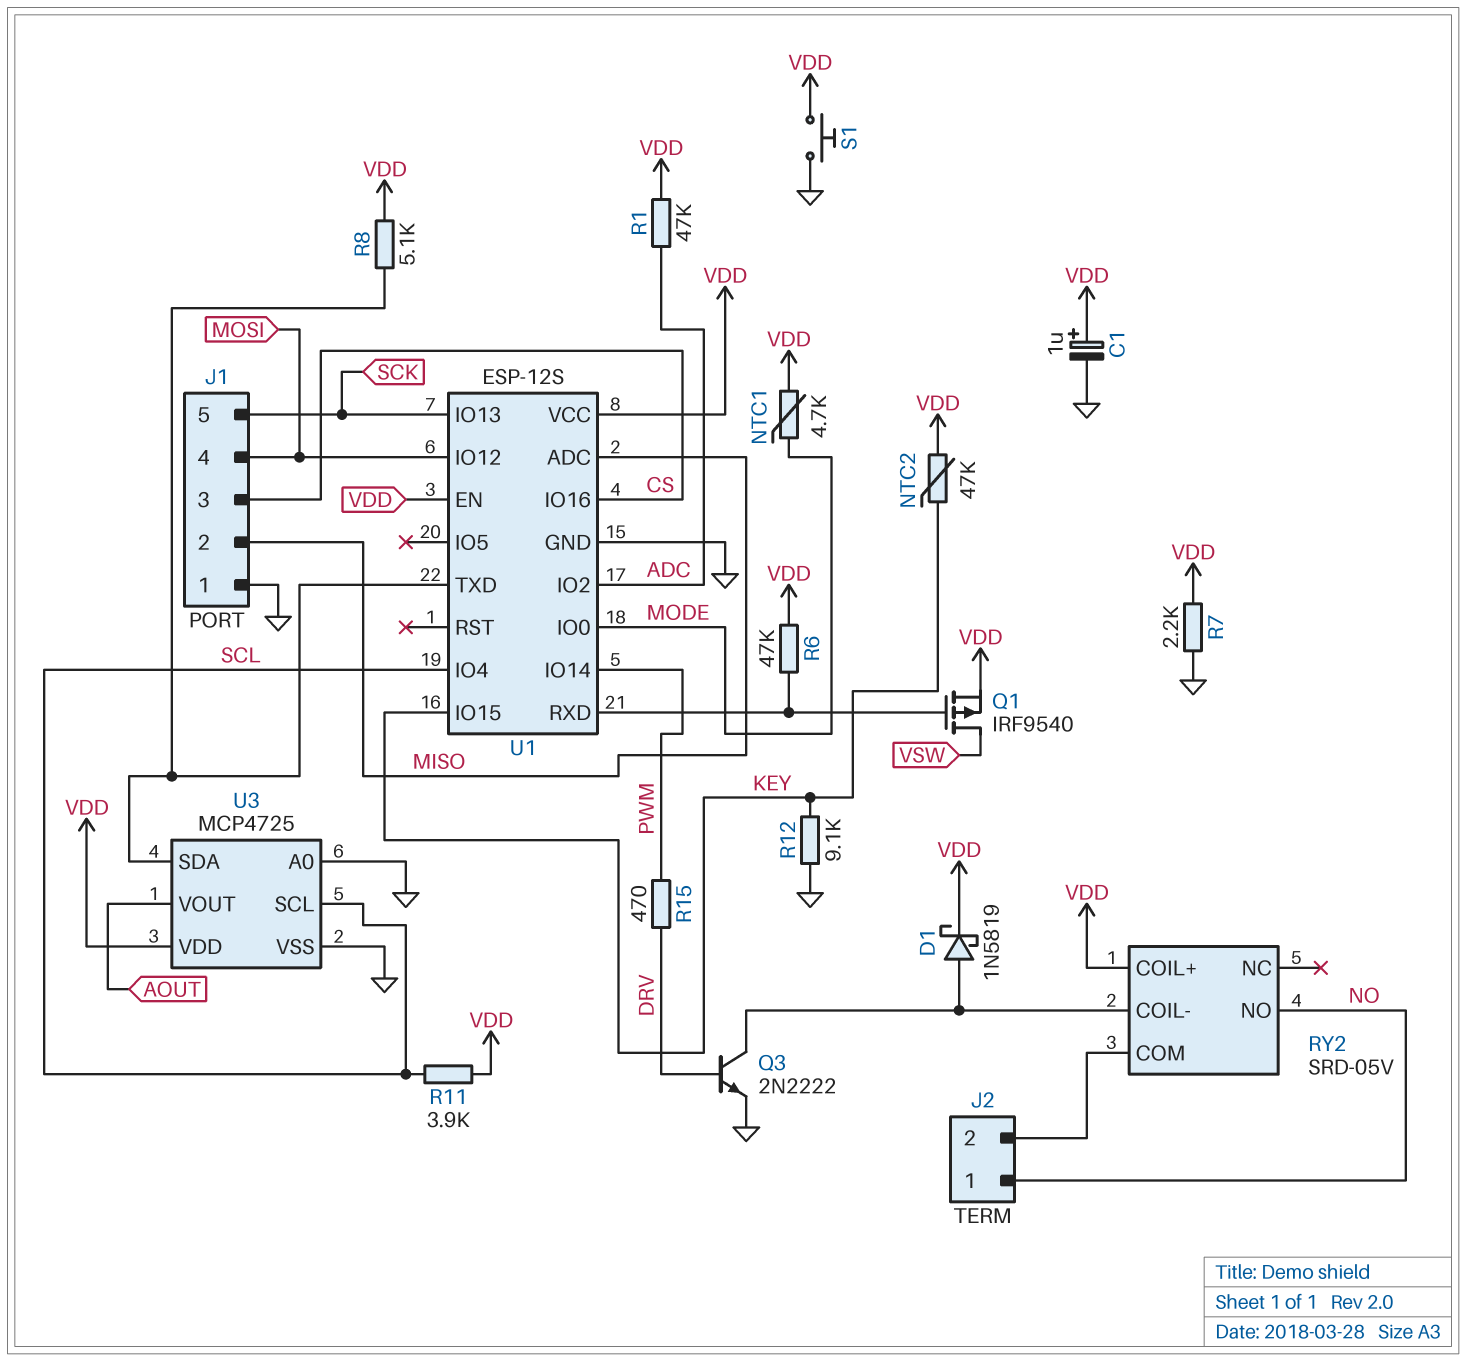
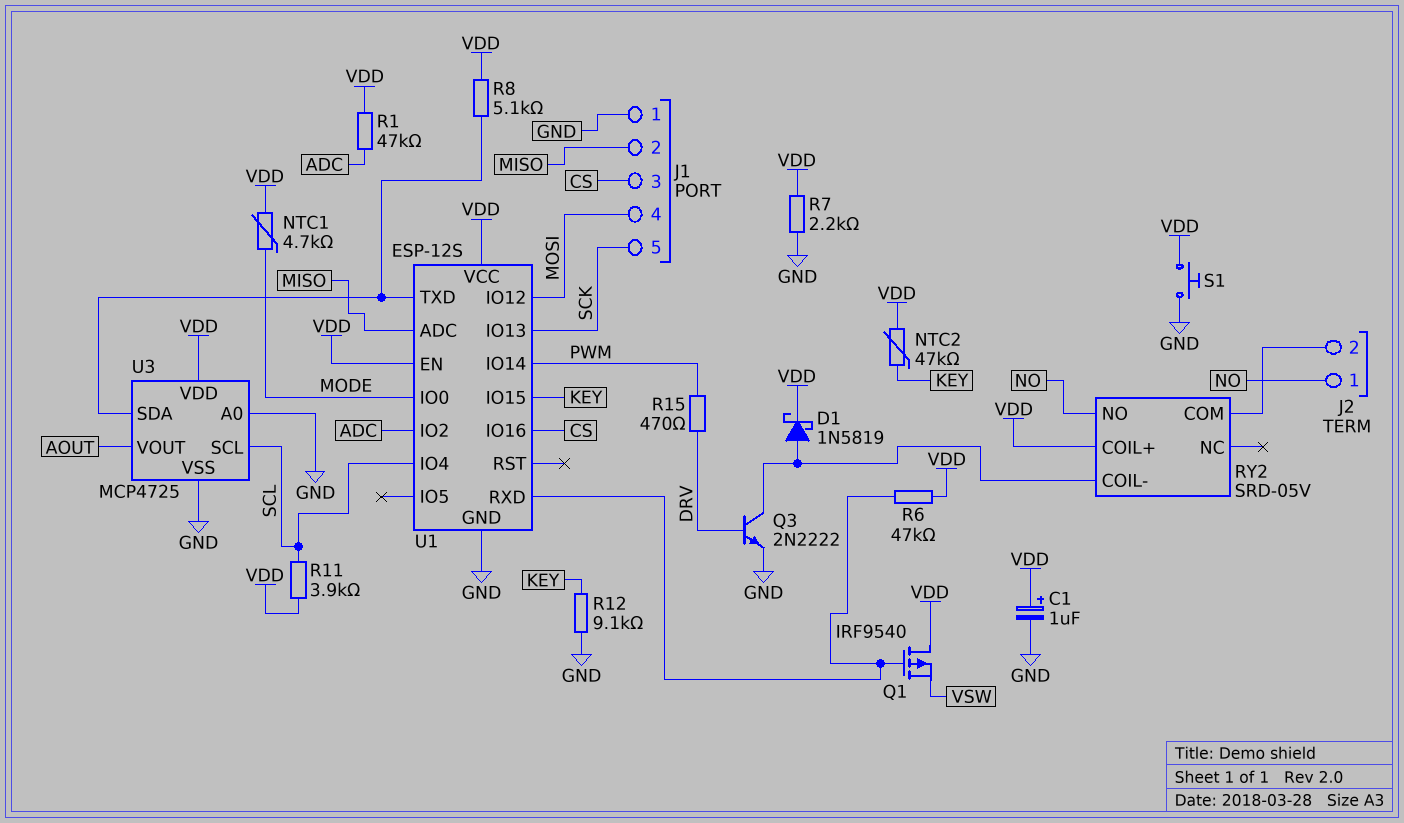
Q1: PMOS IRF9540 (G U1/RXD, D VSW, S VDD) -> PMOS IRF9540 (G U1/RXD, D VDD, S VSW)

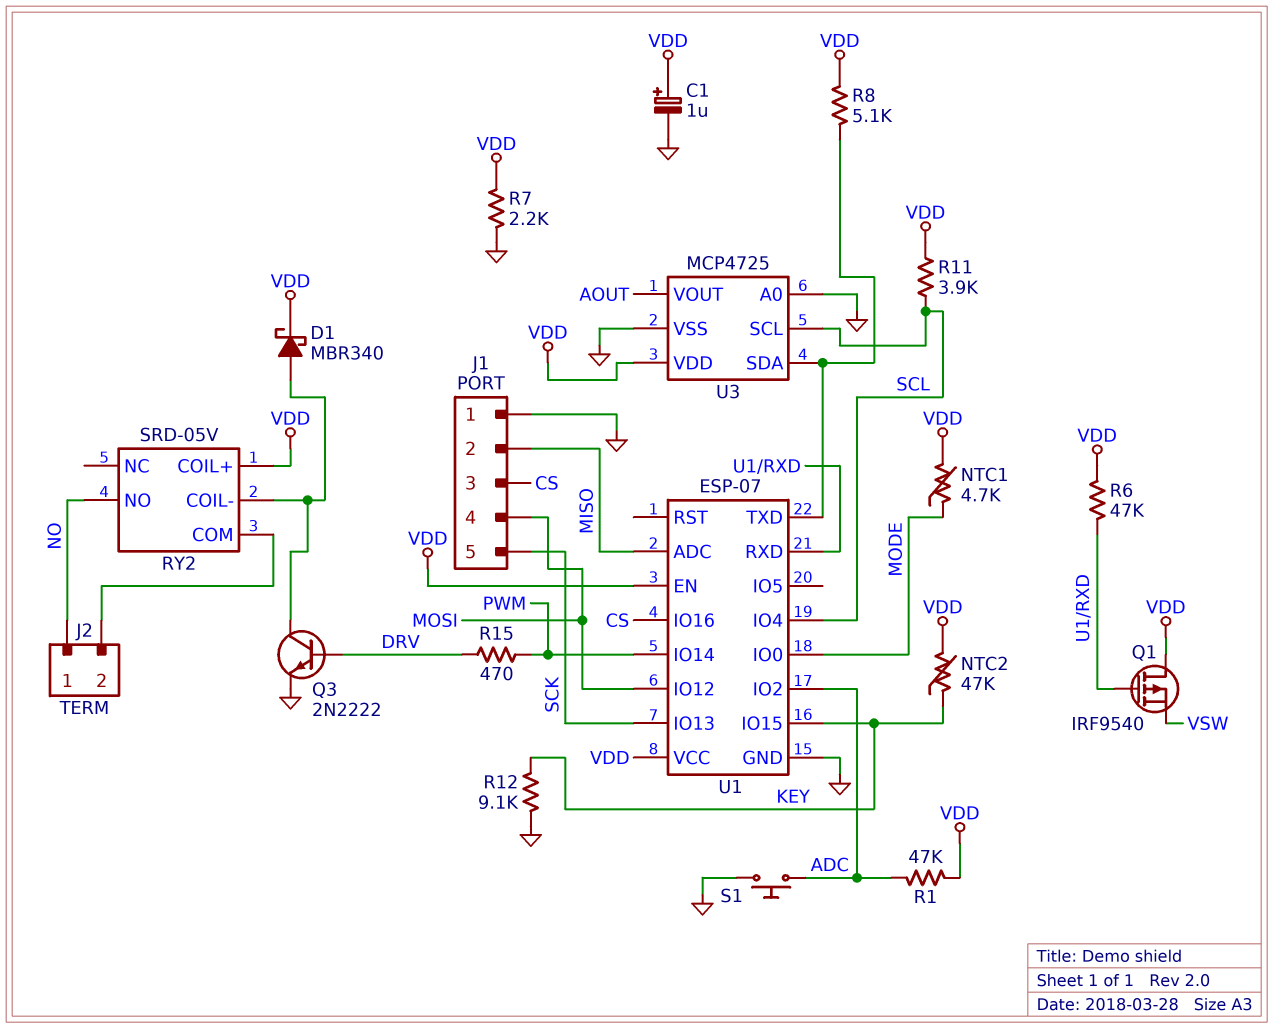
D1: schottky 1N5819 (A RY2/COIL-, K VDD) -> schottky MBR340 (A RY2/COIL-, K VDD)
S1: button (GND, VDD) -> button (ADC, GND)
U1: ESP-12S -> ESP-07

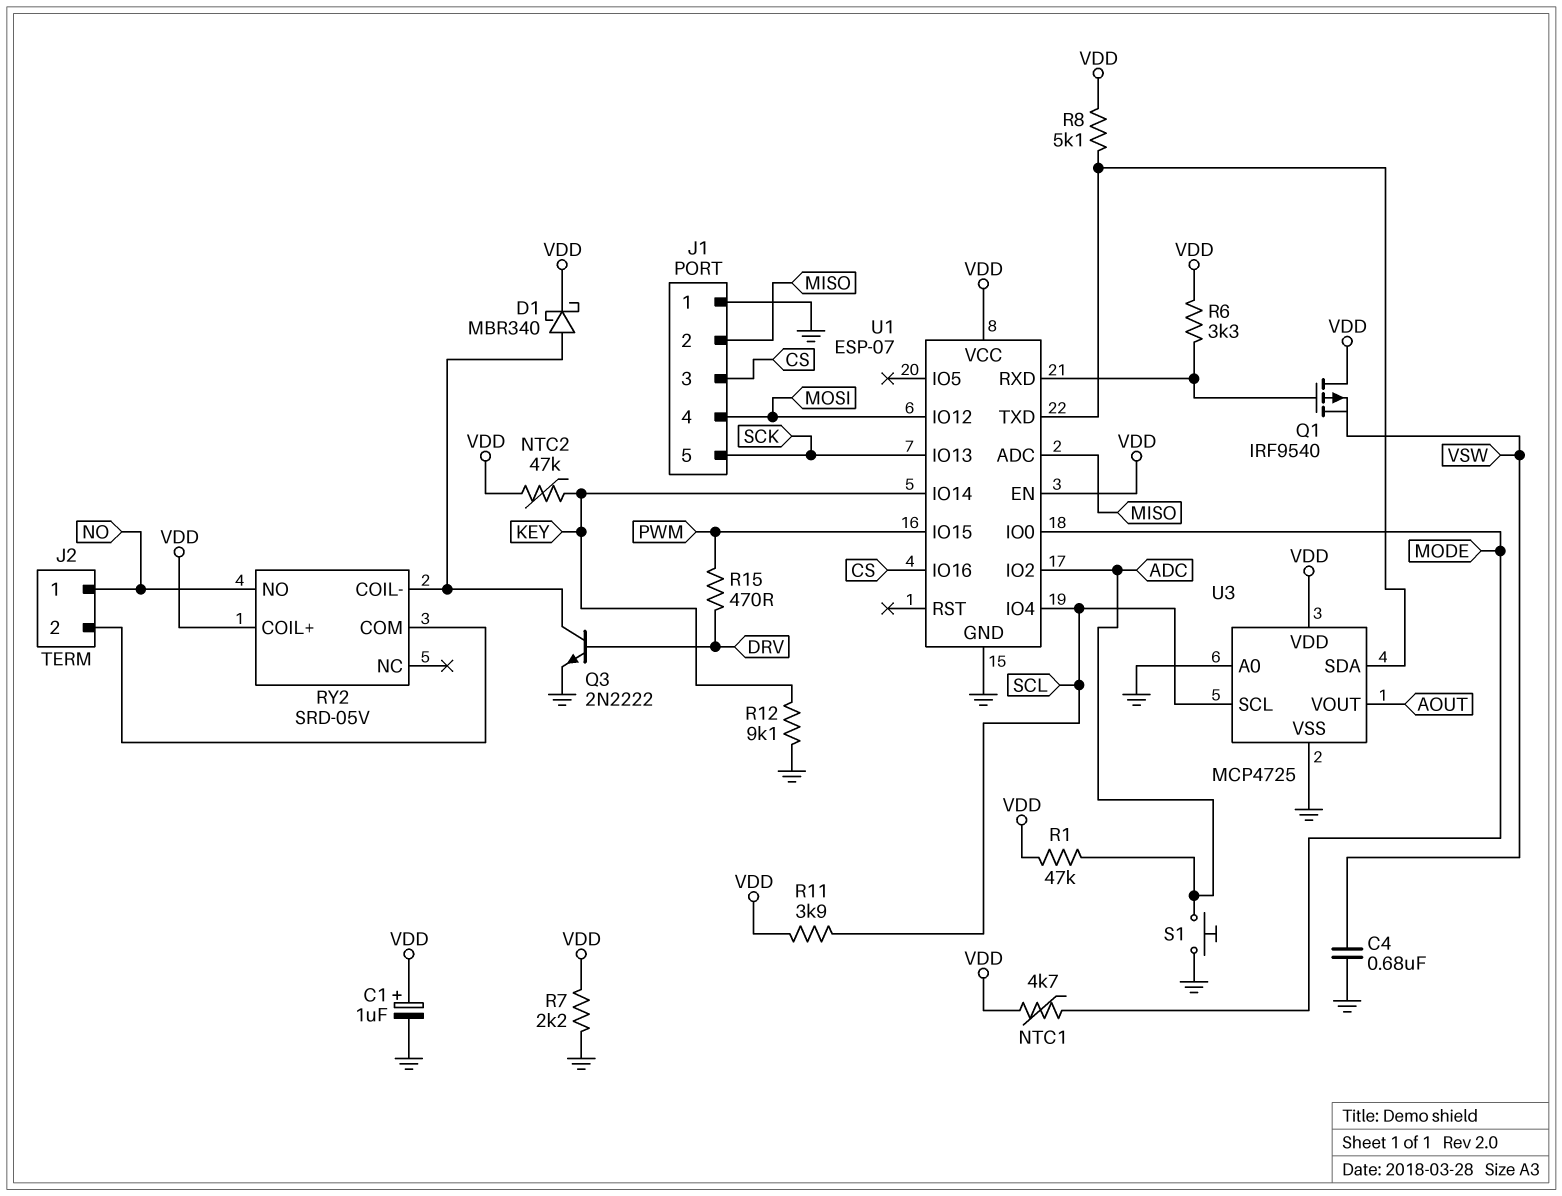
C4: none -> 680nF (GND, VSW)
R6: 47k (U1/RXD, VDD) -> 3.3k (U1/RXD, VDD)
U1 pin IO14: PWM -> KEY
U1 pin IO15: KEY -> PWM

